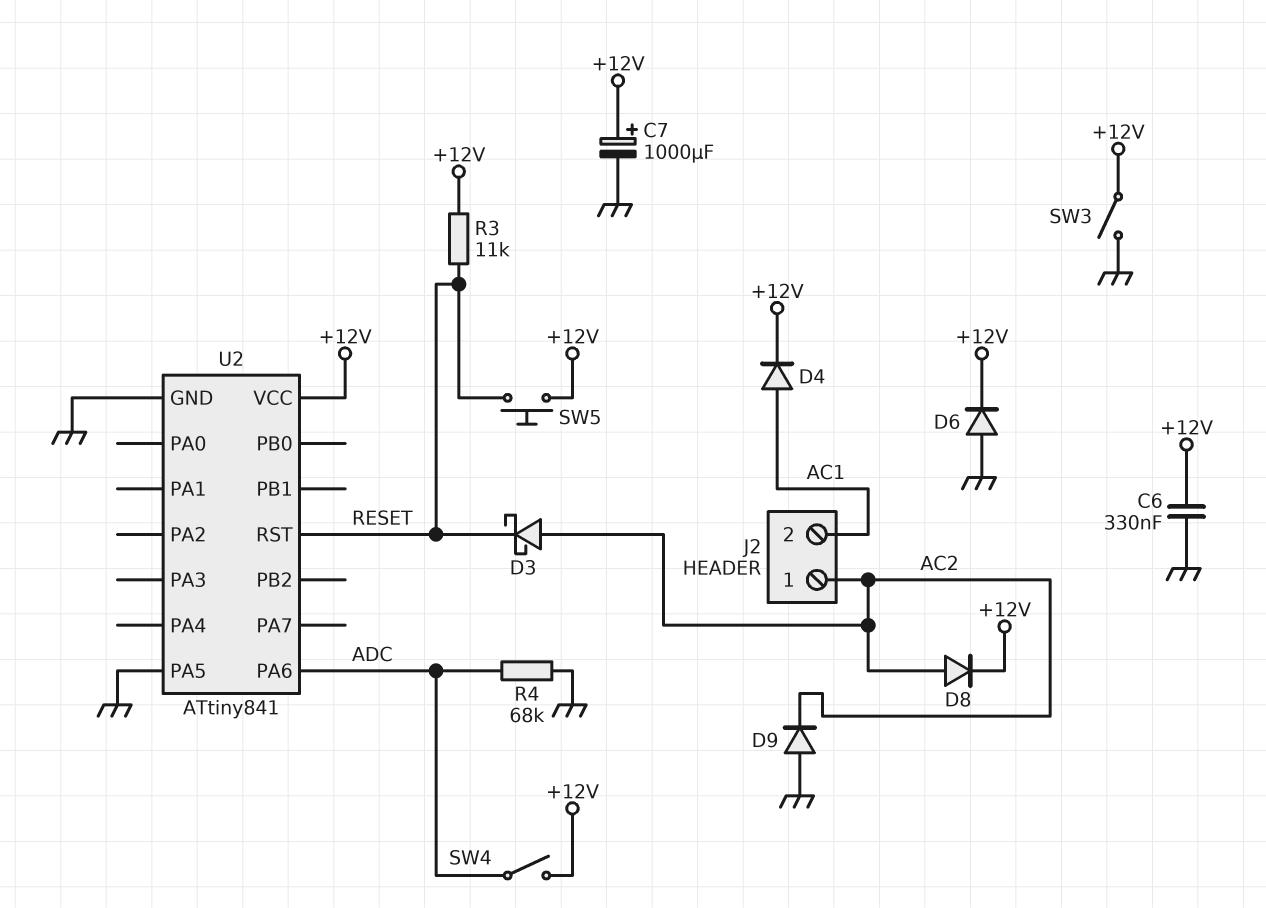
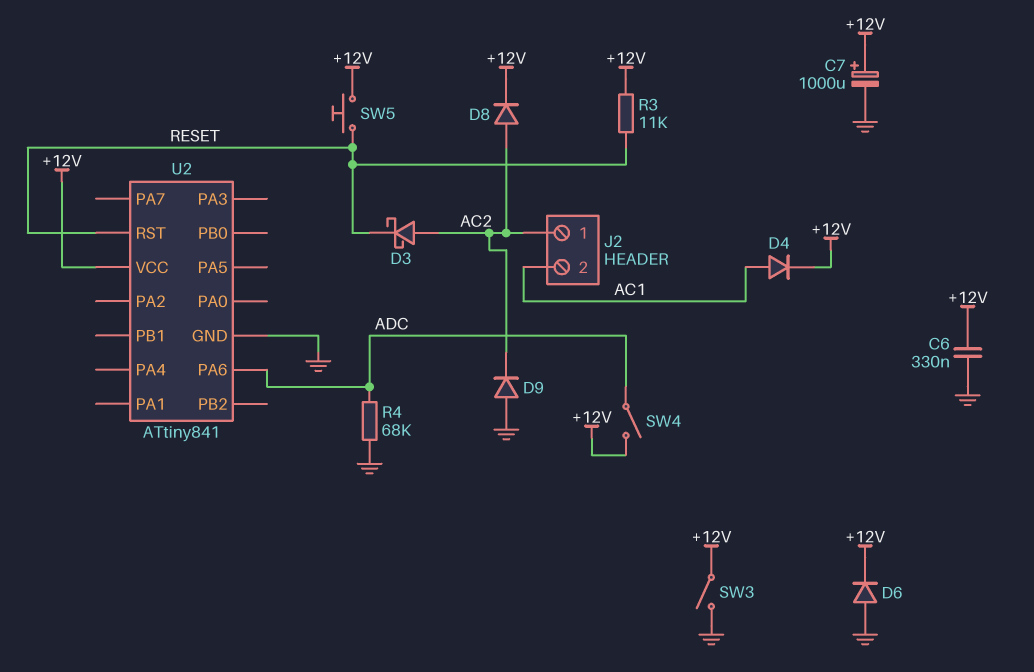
U2 pin PA5: GND -> none

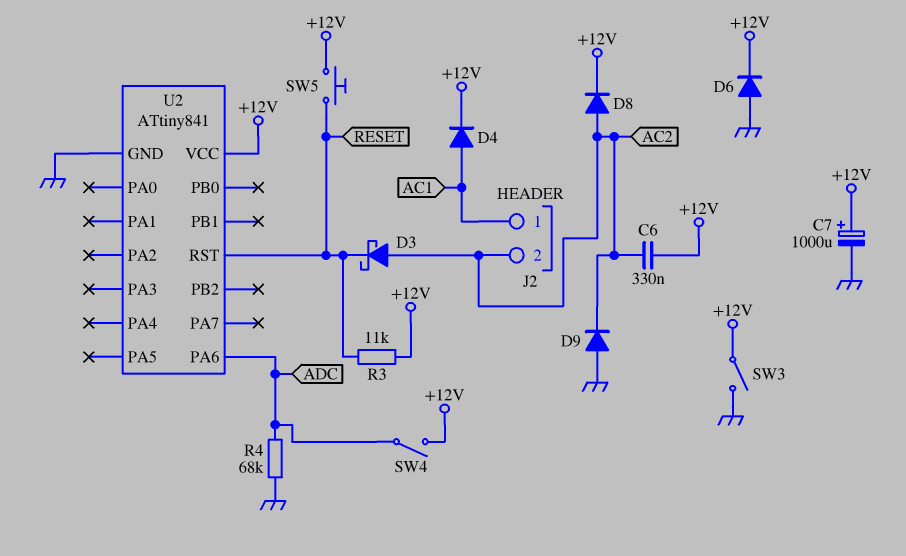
C6: 330nF (+12V, GND) -> 330nF (+12V, AC2)
J2 pin 1: AC2 -> AC1
J2 pin 2: AC1 -> AC2

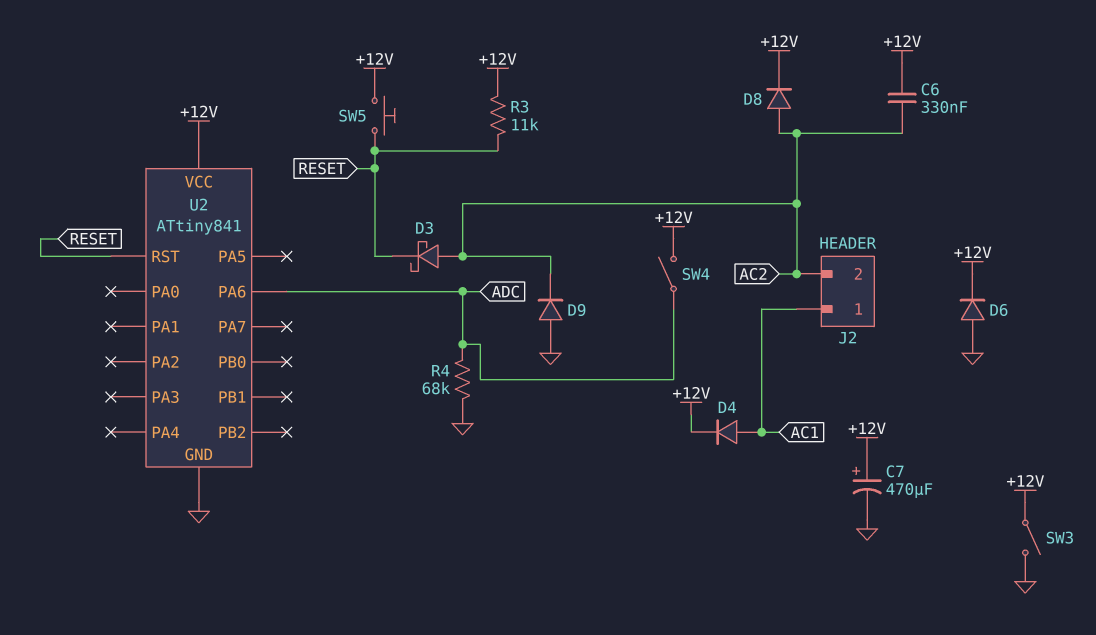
C7: 1000uF (plus +12V, minus GND) -> 470uF (plus +12V, minus GND)

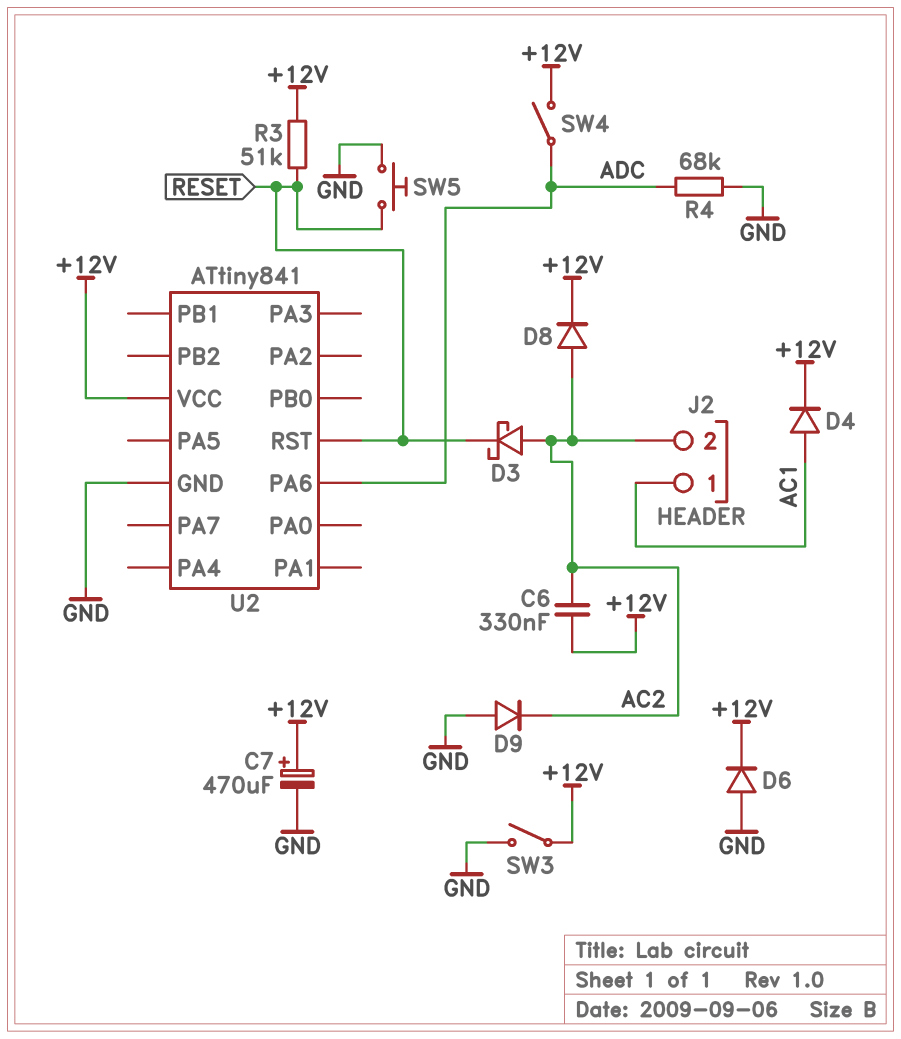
R3: 11k (+12V, RESET) -> 51k (+12V, RESET)
SW5: button (+12V, RESET) -> button (GND, RESET)

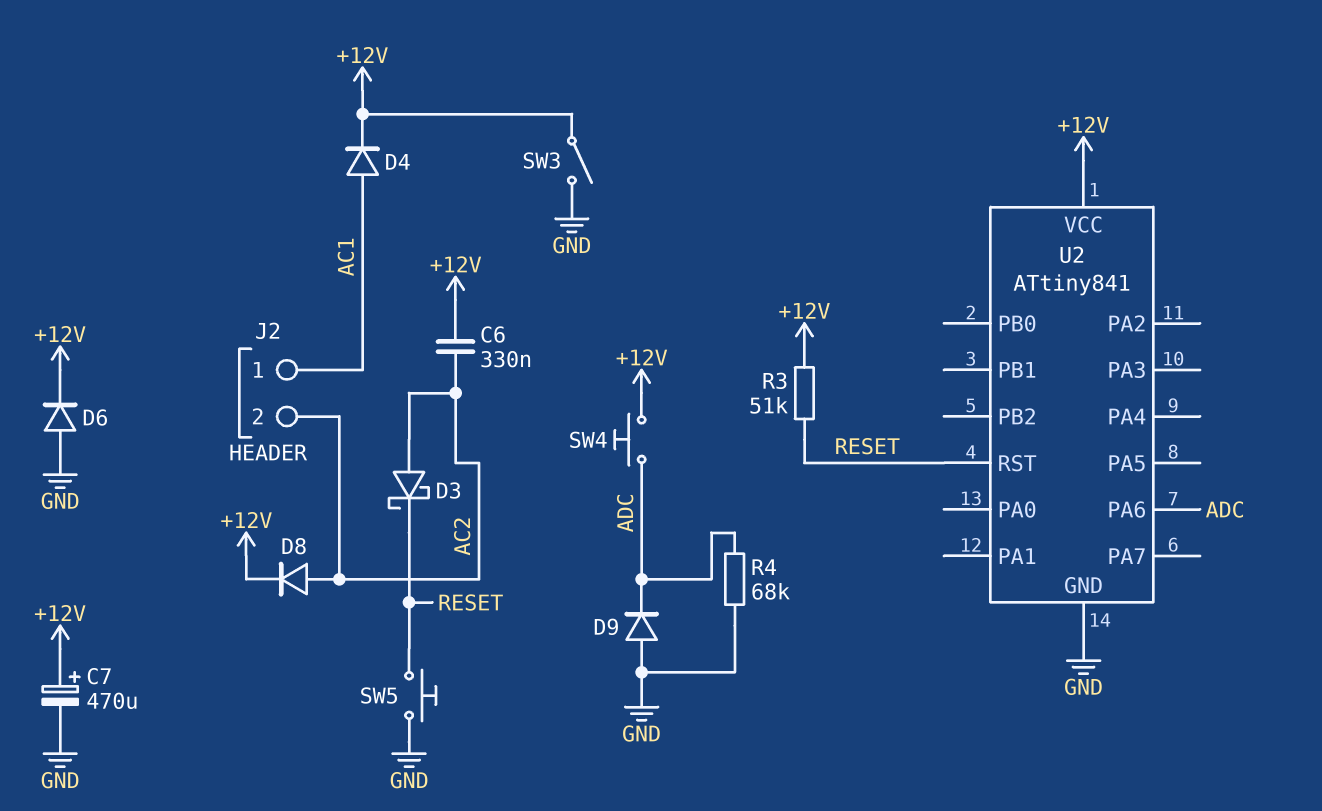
D9: diode (A GND, K AC2) -> diode (A GND, K ADC)
SW4: switch (+12V, ADC) -> button (+12V, ADC)

